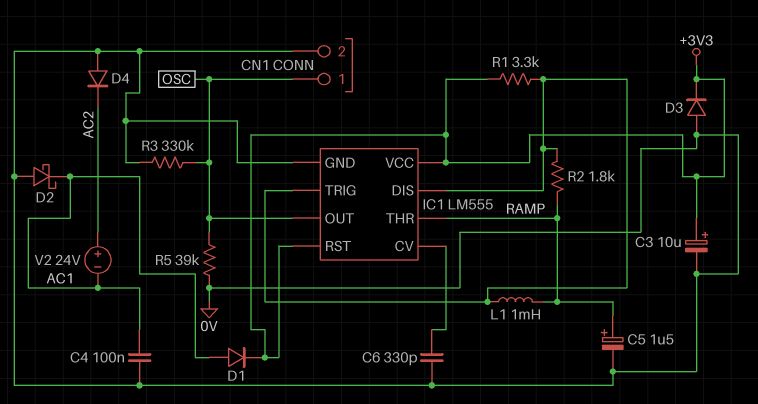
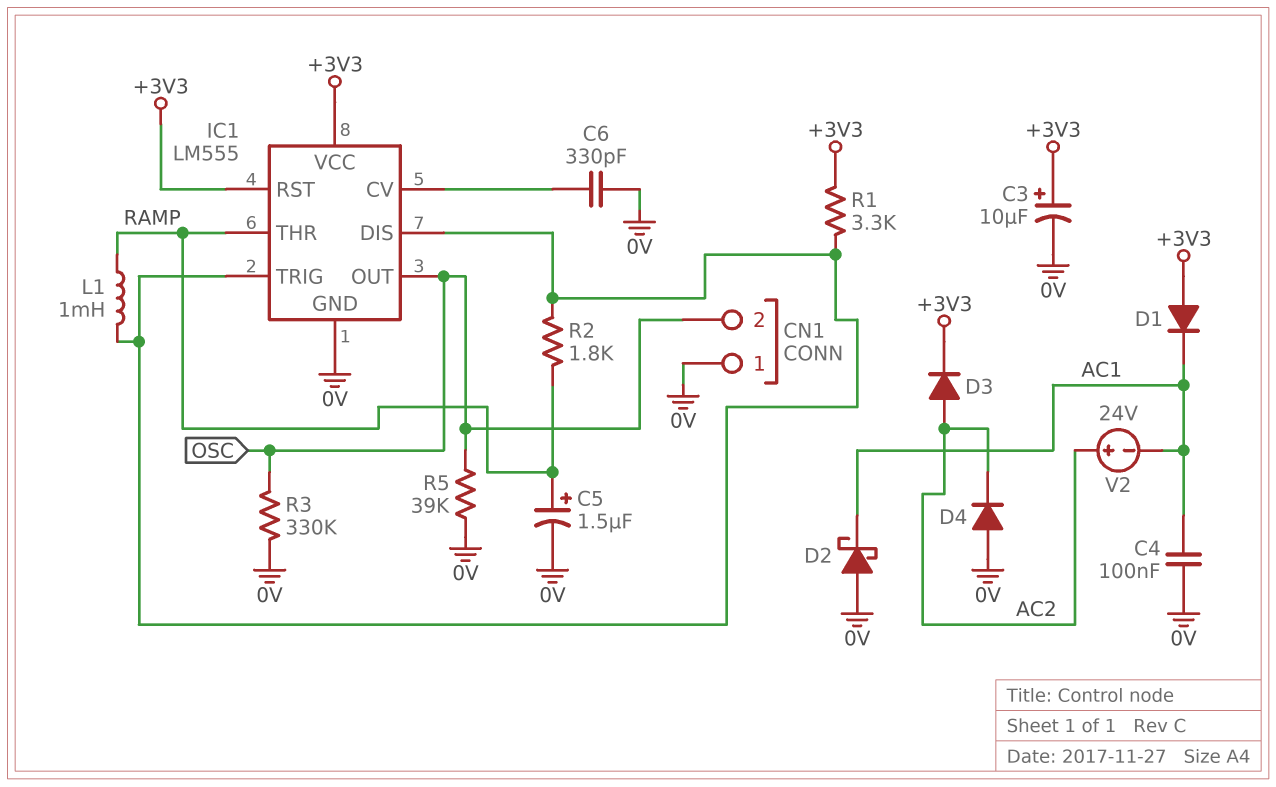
CN1 pin 1: OSC -> 0V
CN1 pin 2: 0V -> OSC
D1: diode (A AC1, K +3V3) -> diode (A +3V3, K AC1)
D3: diode (A 0V, K +3V3) -> diode (A AC2, K +3V3)

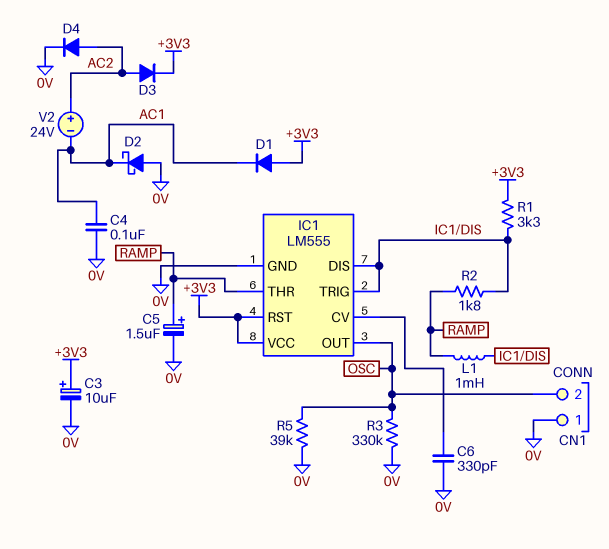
D4: diode (A 0V, K AC2) -> diode (A AC2, K 0V)

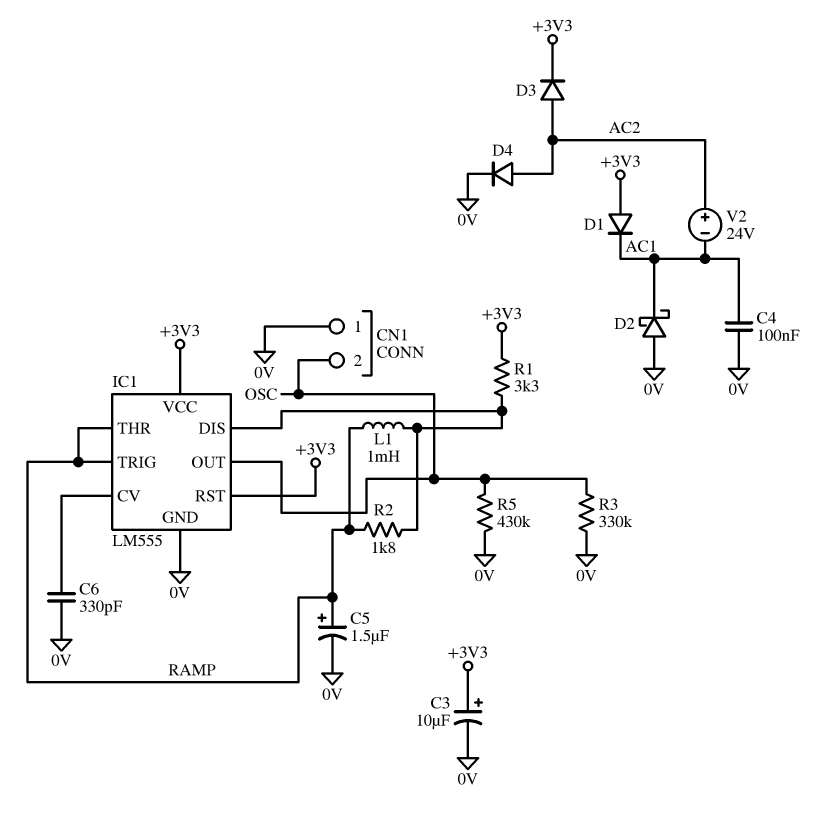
IC1 pin TRIG: IC1/DIS -> RAMP
R5: 39k (0V, OSC) -> 430k (0V, OSC)

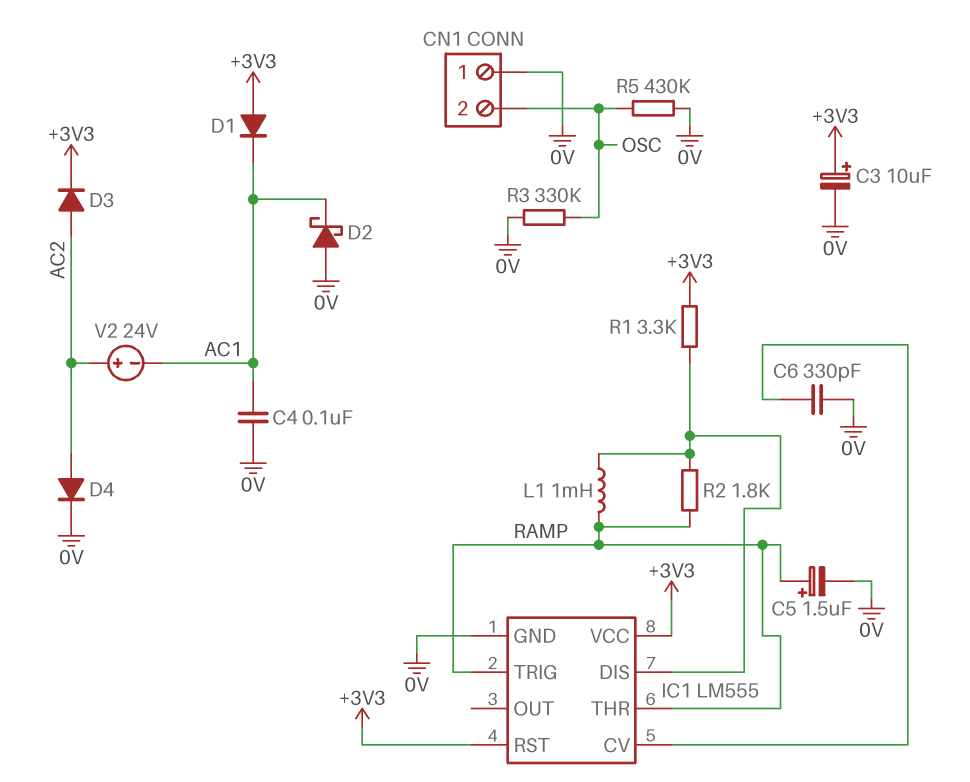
IC1 pin OUT: OSC -> none

